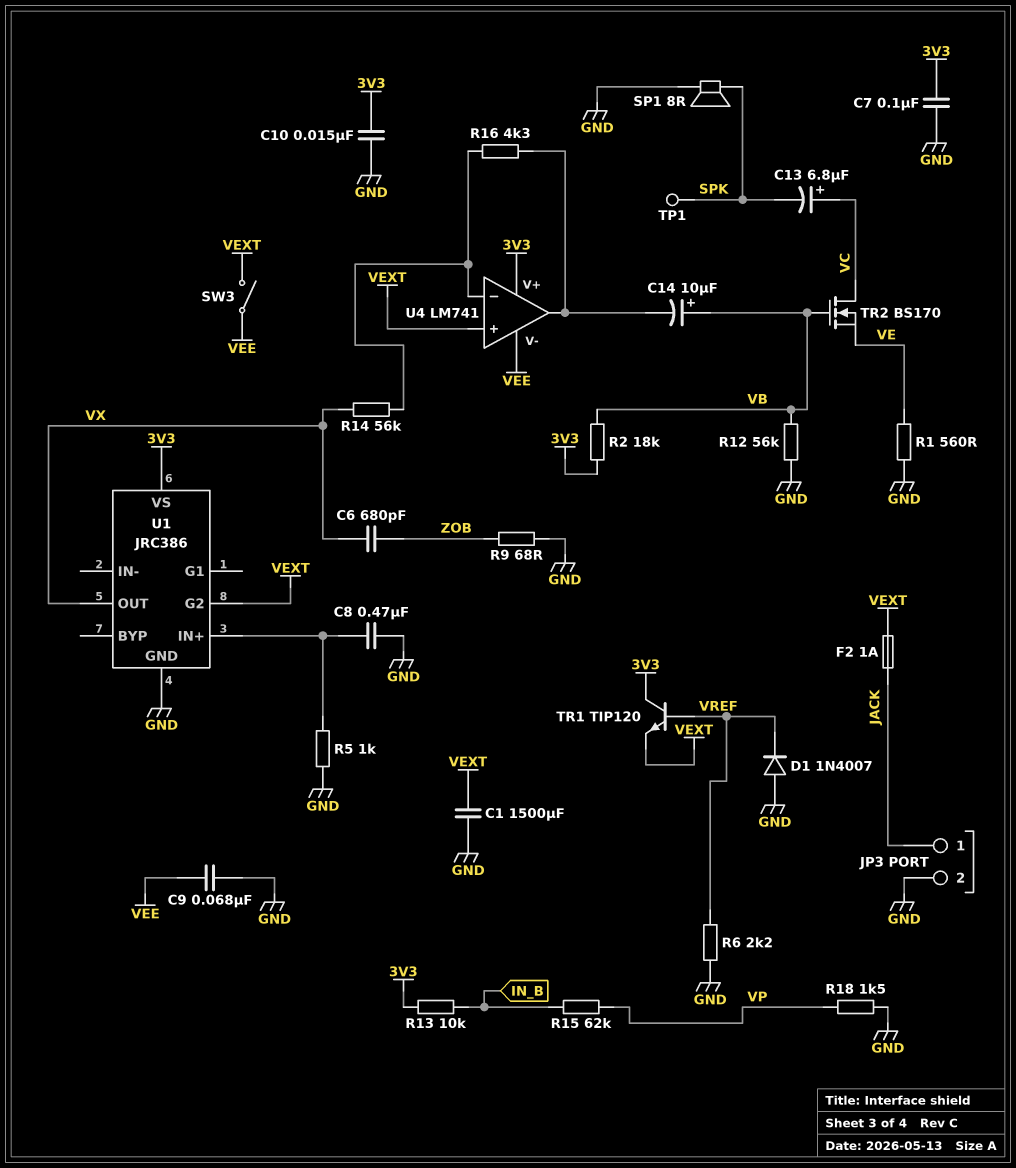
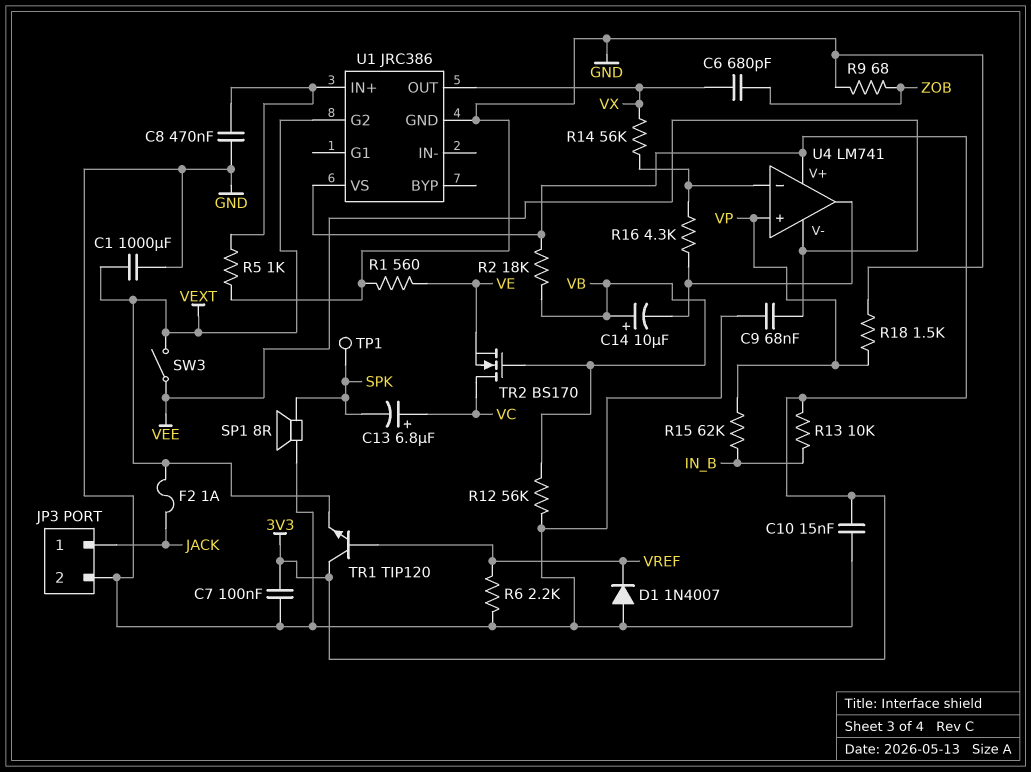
C1: 1500uF (GND, VEXT) -> 1000uF (GND, VEXT)
U4 pin in+: VEXT -> VP

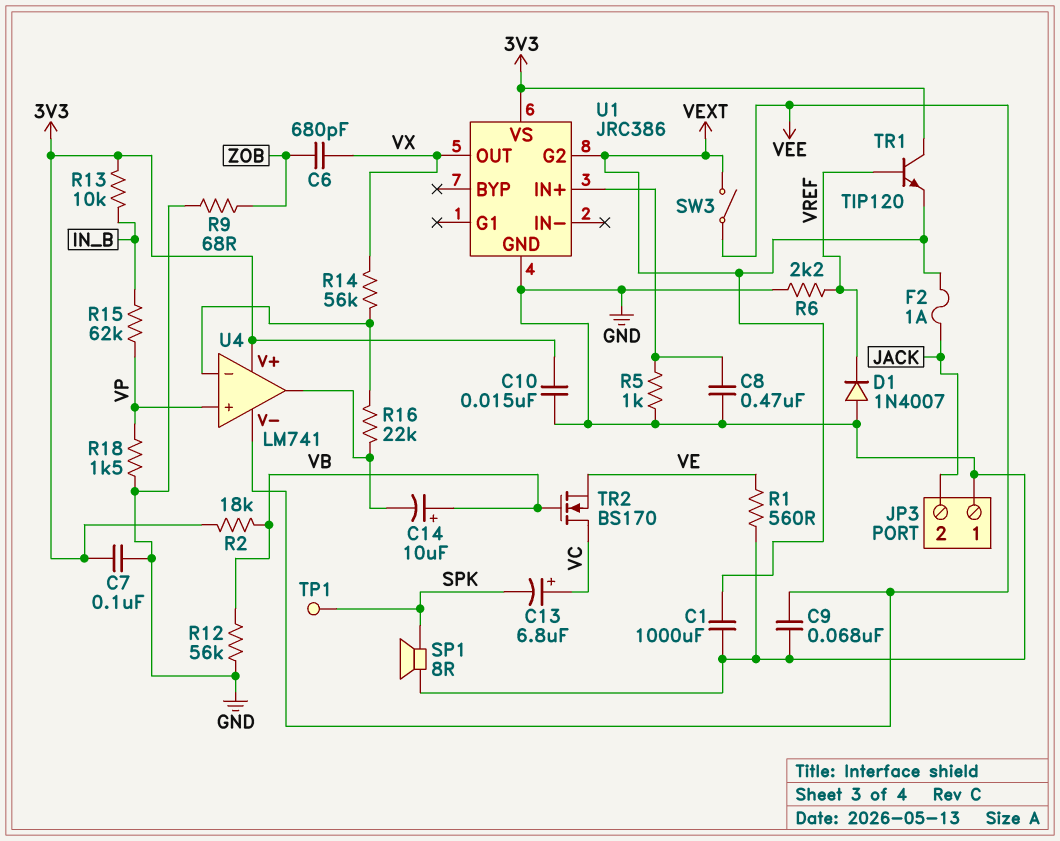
JP3 pin 1: JACK -> GND
JP3 pin 2: GND -> JACK
R16: 4.3k (U4/in-, U4/out) -> 22k (U4/in-, U4/out)

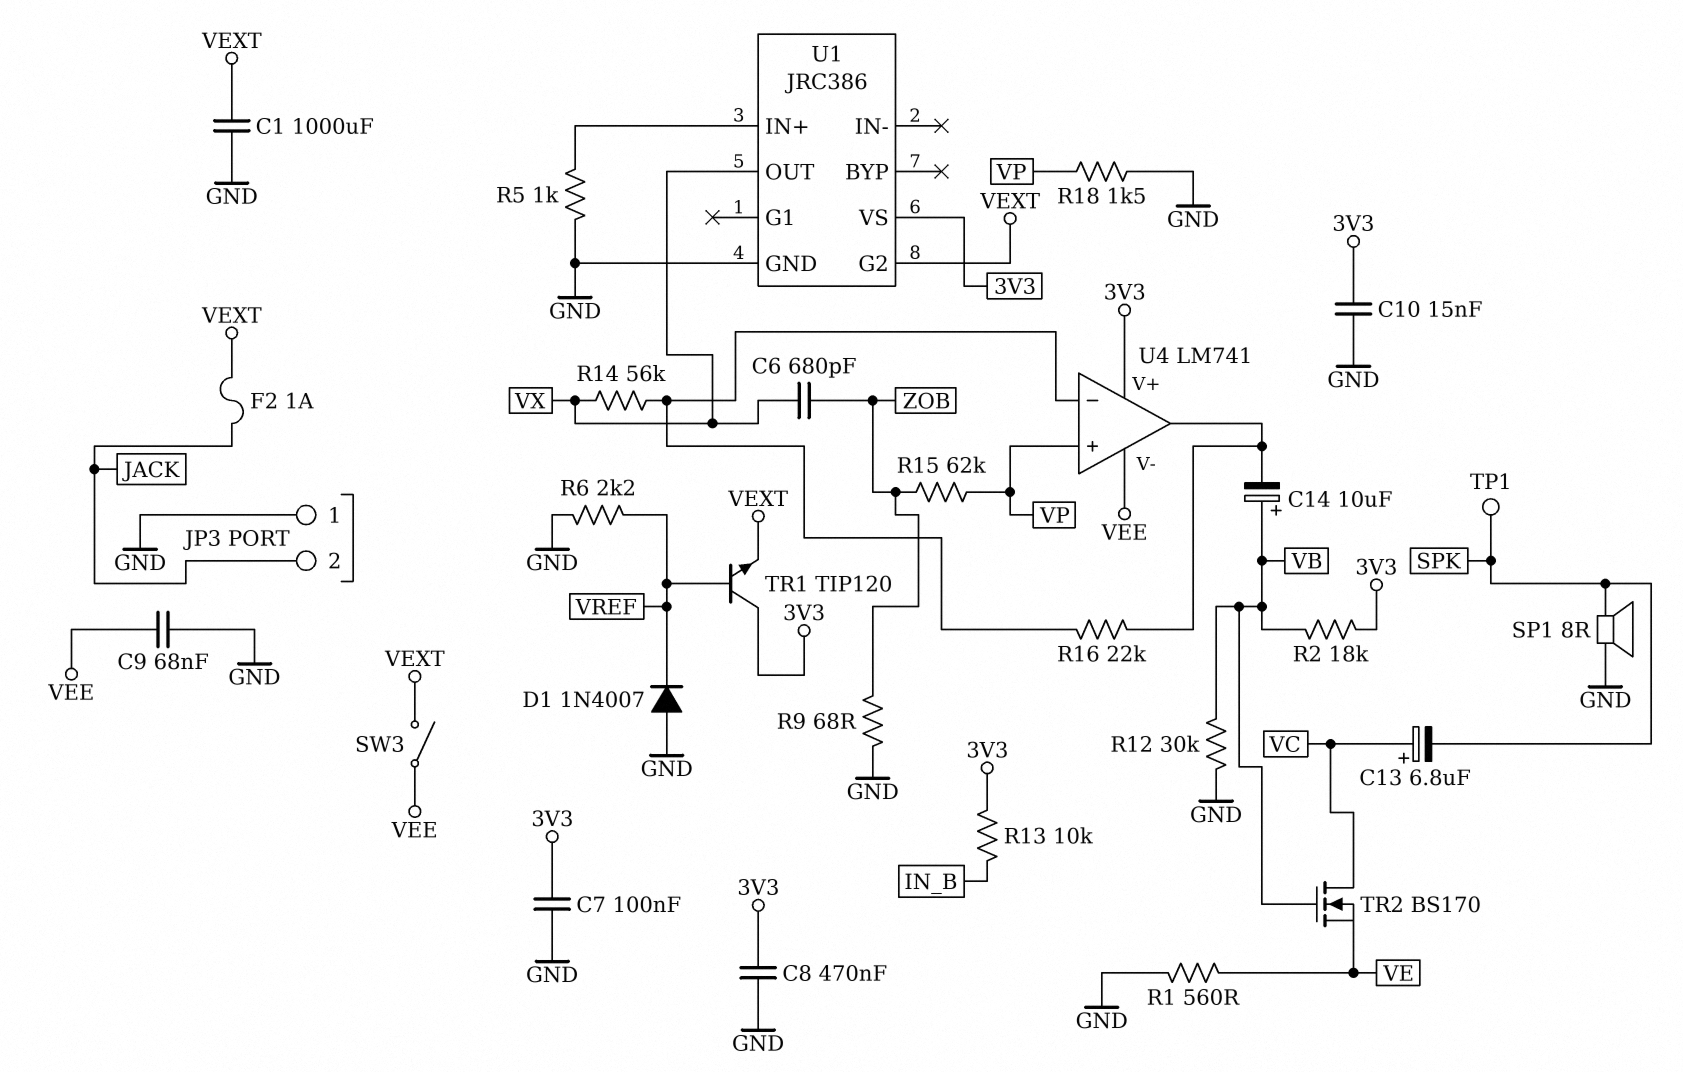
C8: 470nF (GND, U1/IN+) -> 470nF (3V3, GND)
R12: 56k (GND, VB) -> 30k (GND, VB)
R15: 62k (IN_B, VP) -> 62k (VP, ZOB)

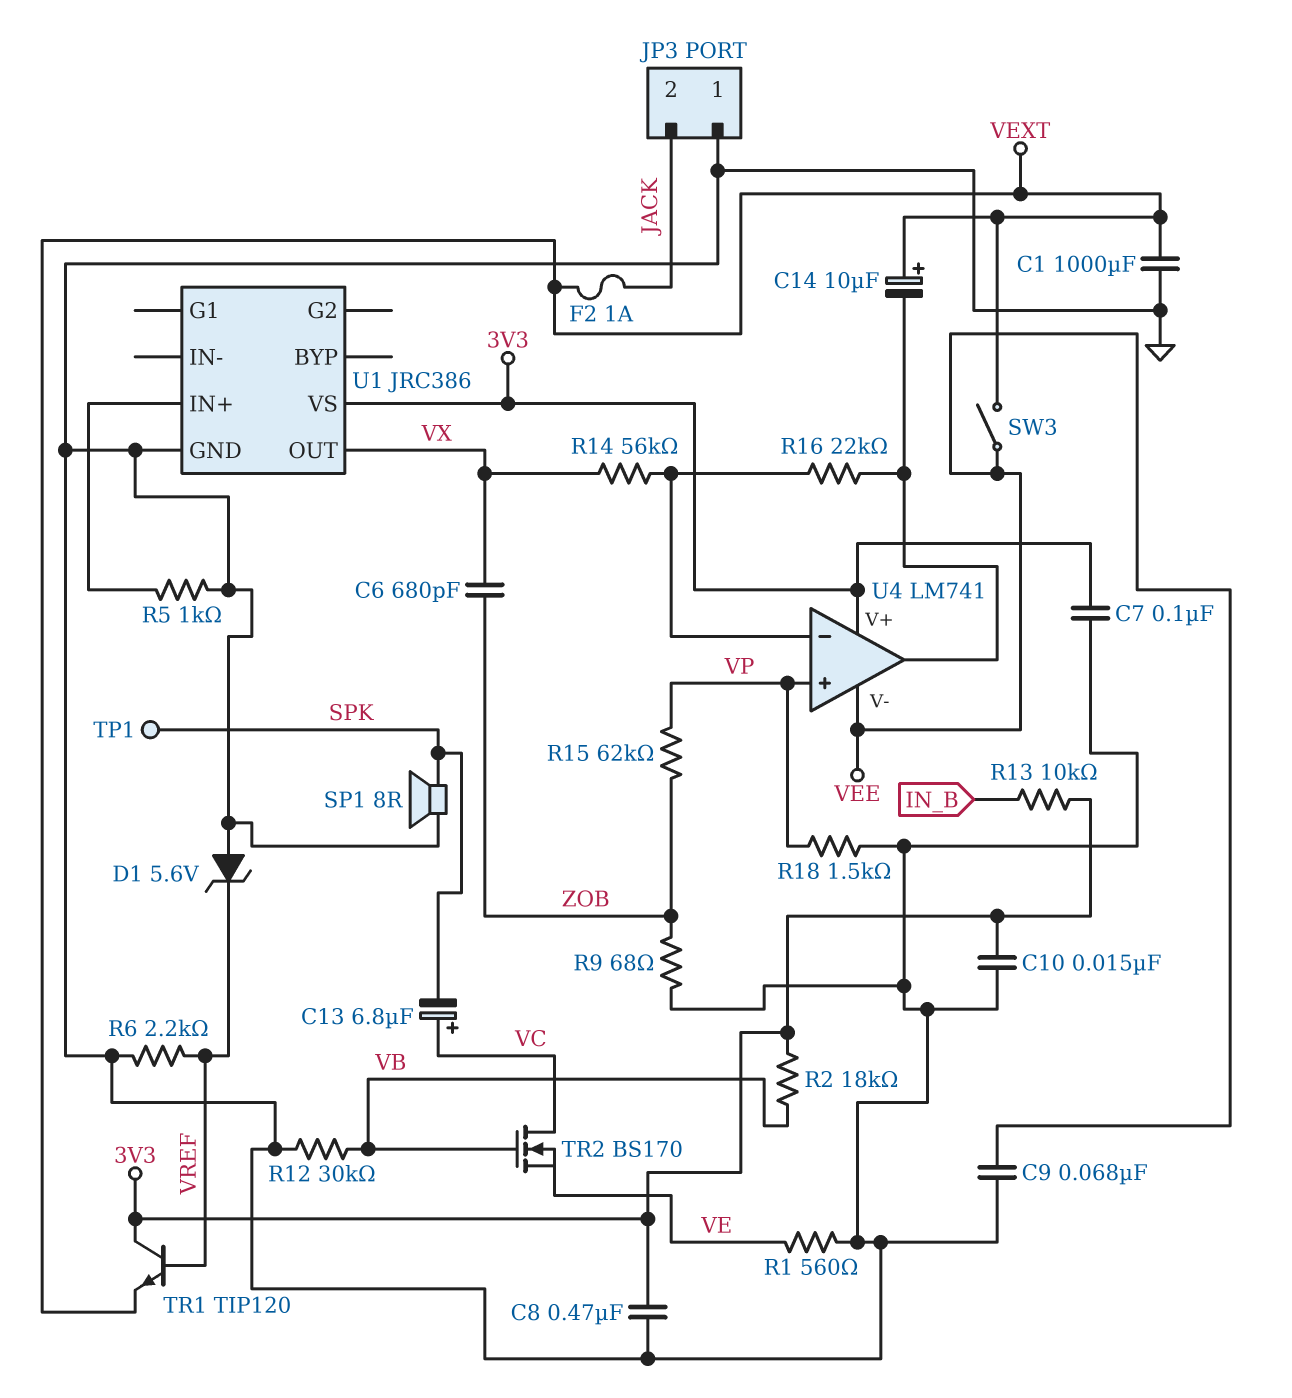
C14: 10uF (plus VB, minus U4/out) -> 10uF (plus VEXT, minus U4/out)
D1: diode 1N4007 (A GND, K VREF) -> zener 5.6V (A GND, K VREF)
U1 pin G2: VEXT -> none

